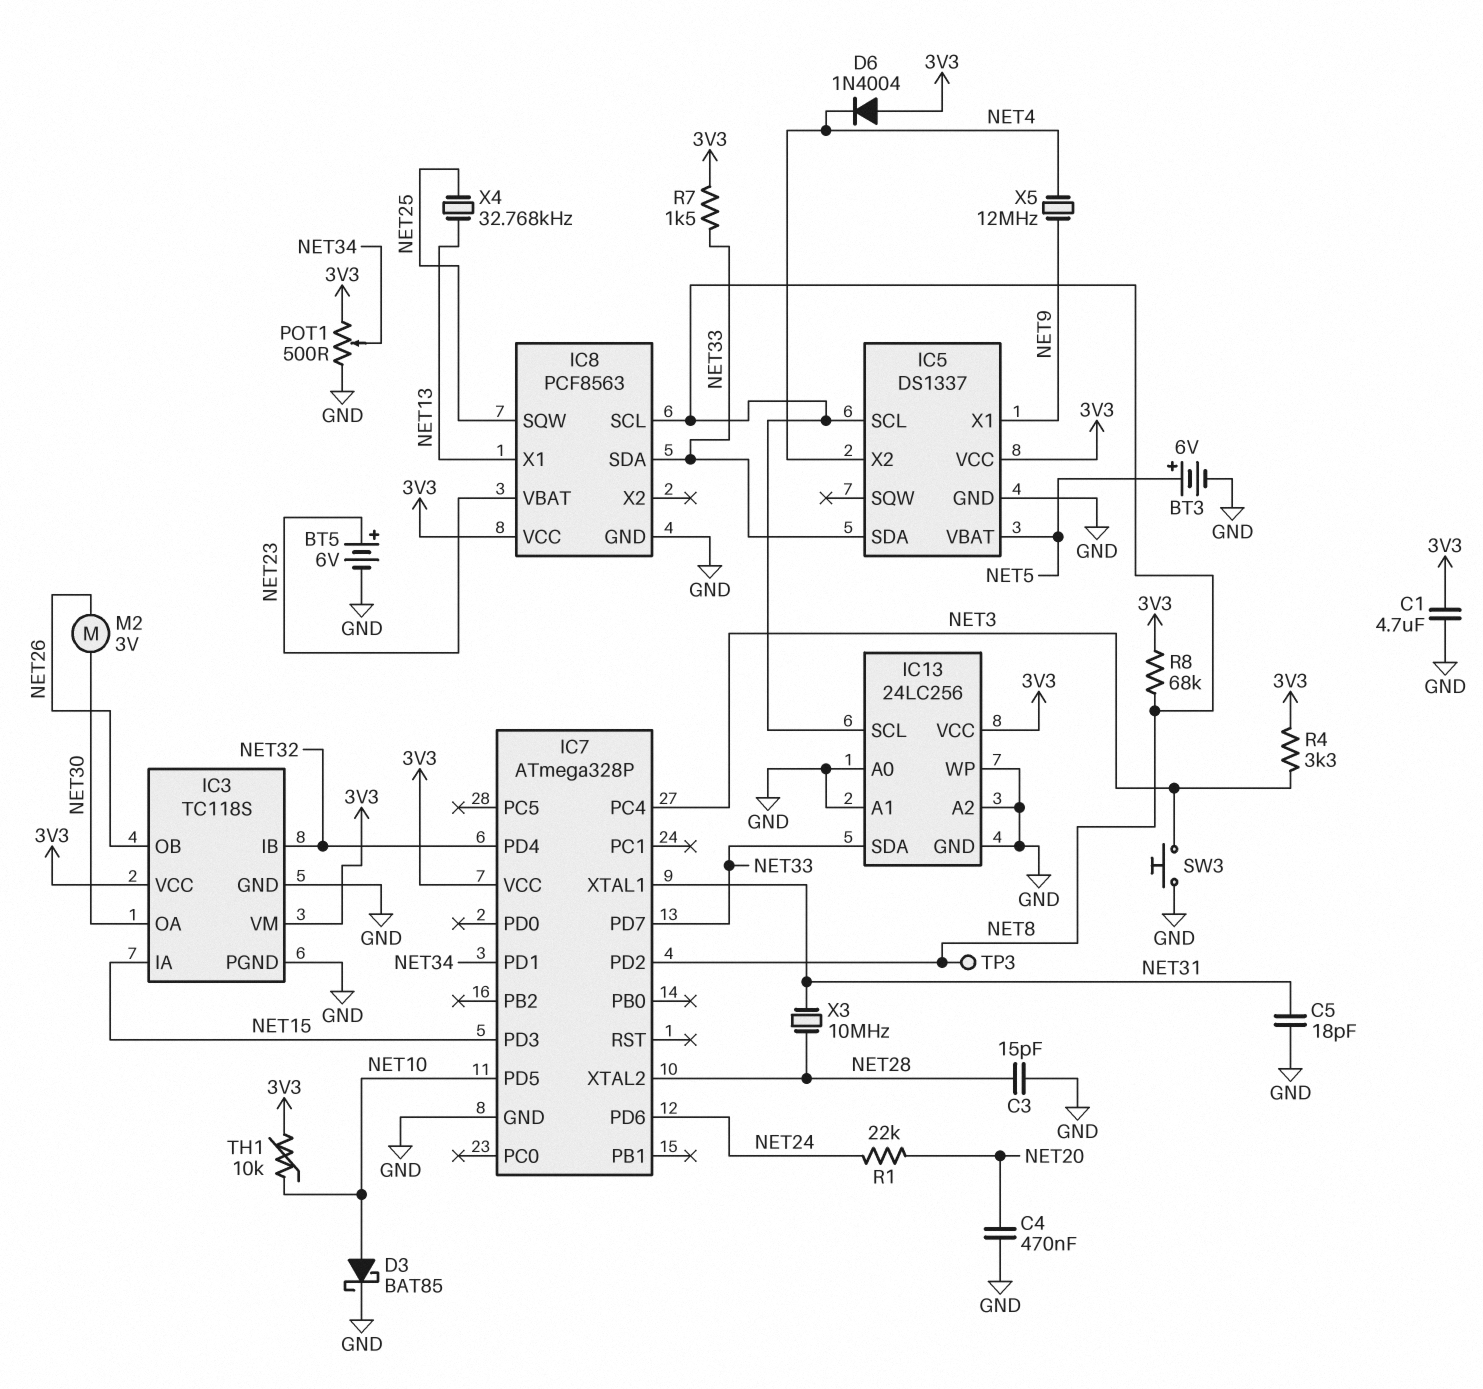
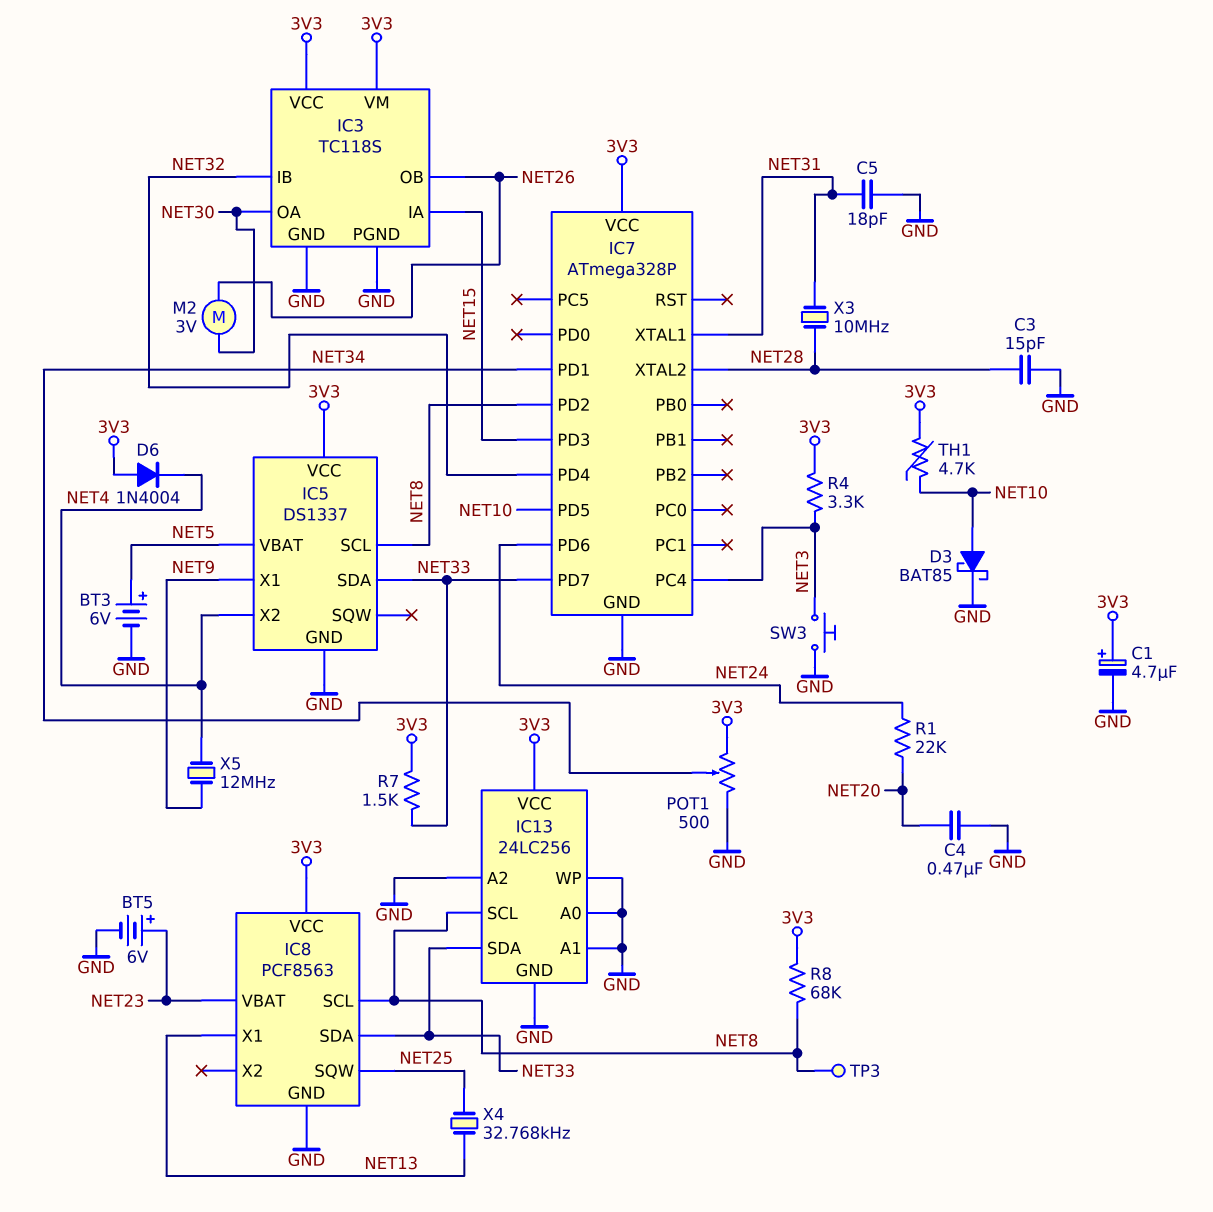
C1: 4.7uF (3V3, GND) -> 4.7uF (plus 3V3, minus GND)
TH1: 10k (3V3, NET10) -> 4.7k (3V3, NET10)

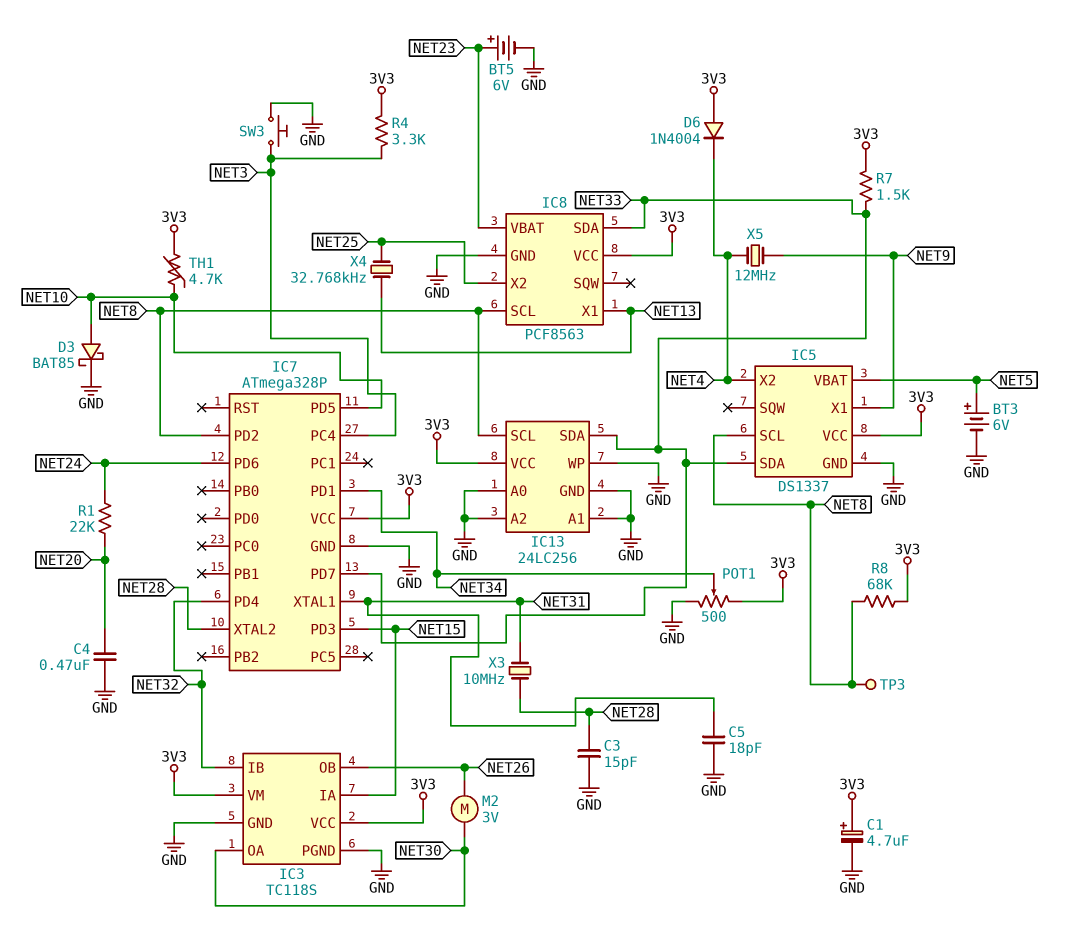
IC8 pin SQW: NET25 -> none
IC8 pin X2: none -> NET25

